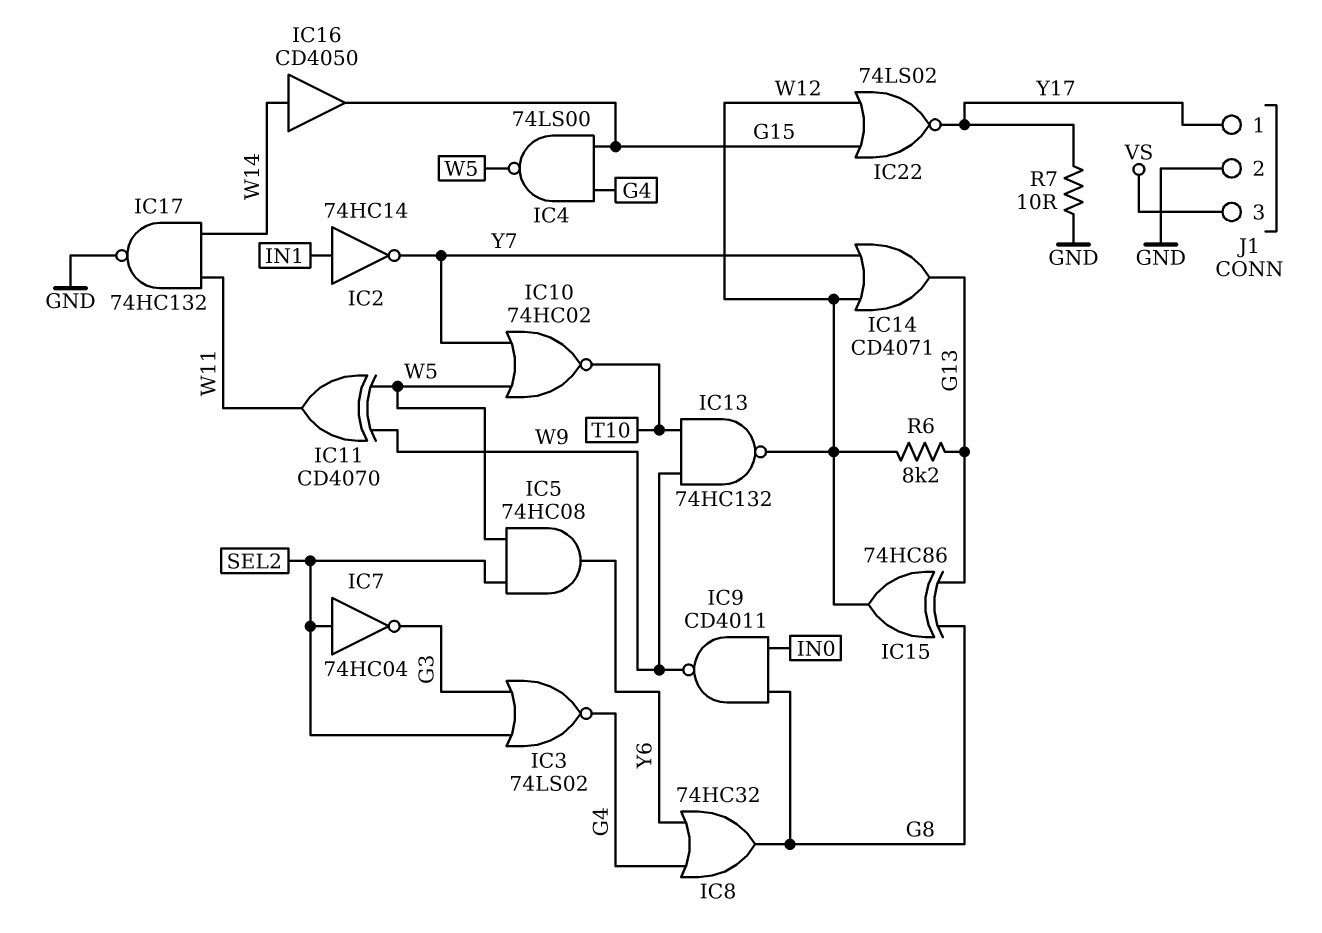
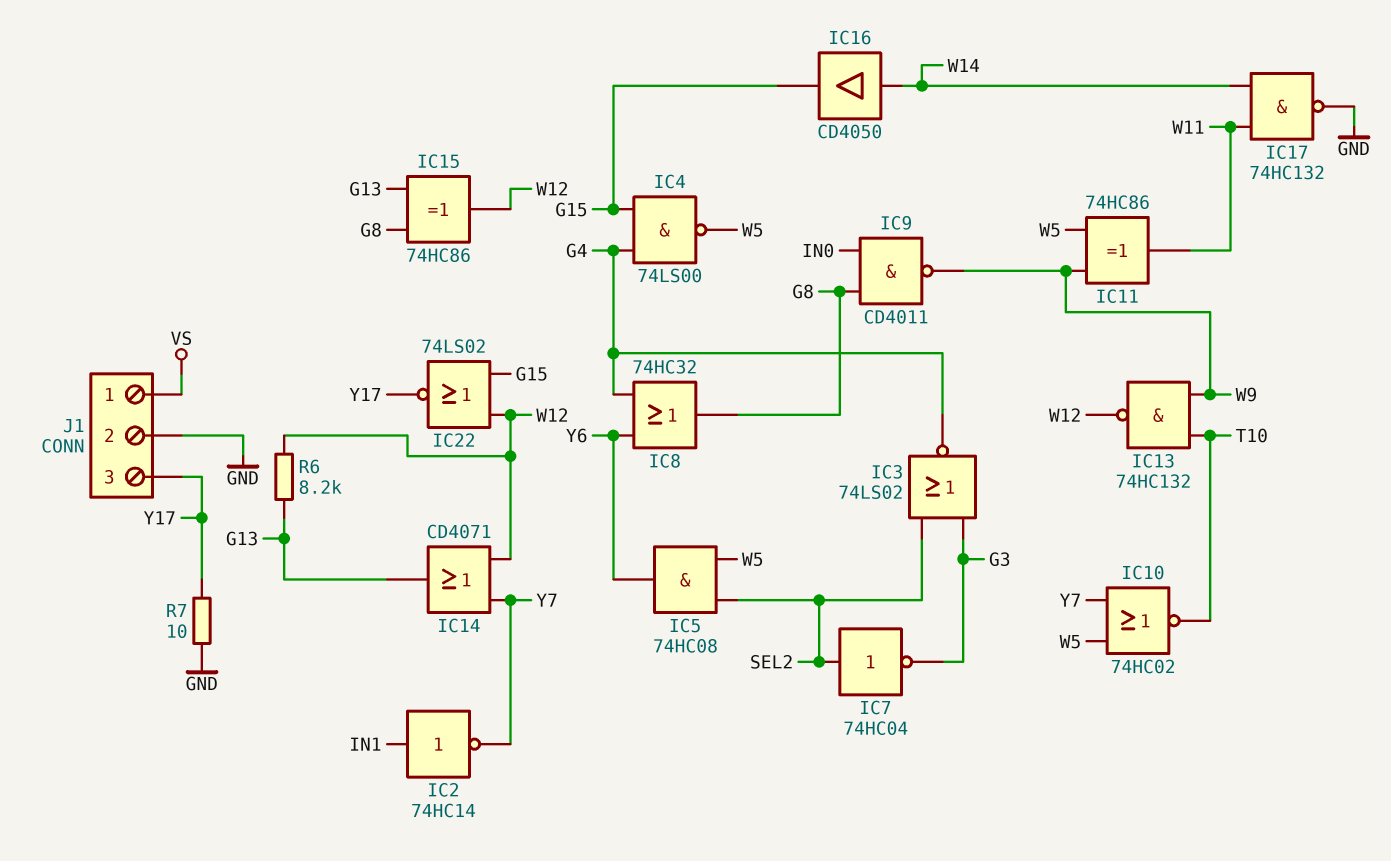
IC11: XOR CD4070 (in W5, in W9, out W11) -> XOR 74HC86 (in W5, in W9, out W11)
J1 pin 1: Y17 -> VS
J1 pin 3: VS -> Y17

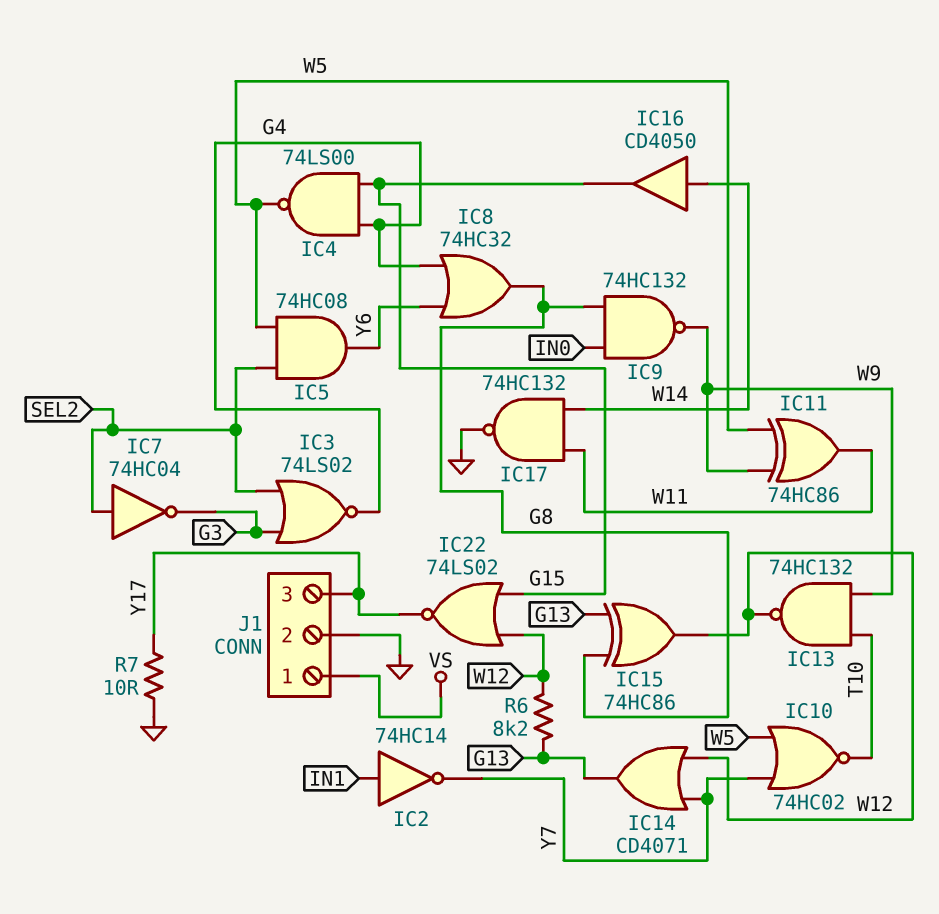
IC9: NAND CD4011 (in G8, in IN0, out W9) -> NAND 74HC132 (in G8, in IN0, out W9)

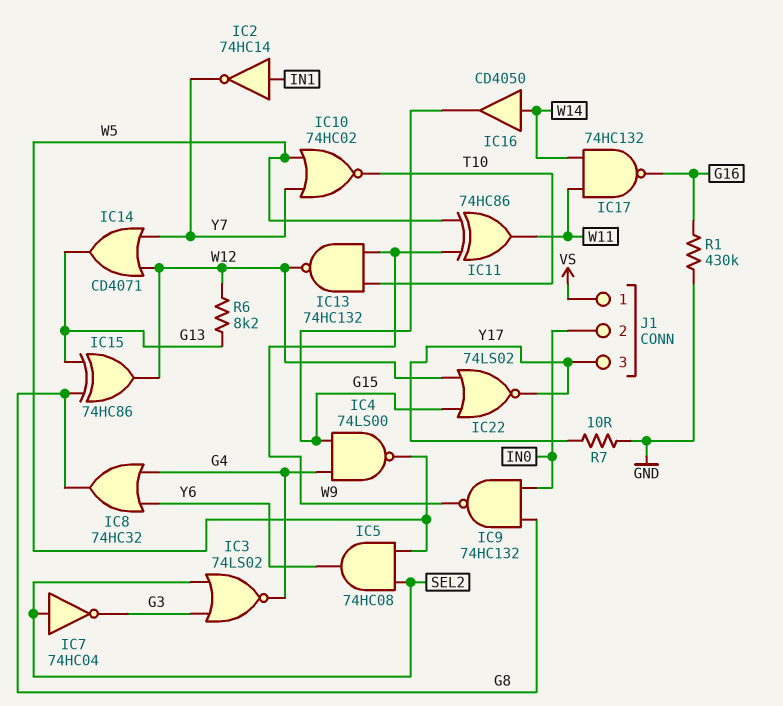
IC17: NAND 74HC132 (in W11, in W14, out GND) -> NAND 74HC132 (in W11, in W14, out G16)
J1 pin 2: GND -> IN0
R1: none -> 430k (G16, GND)

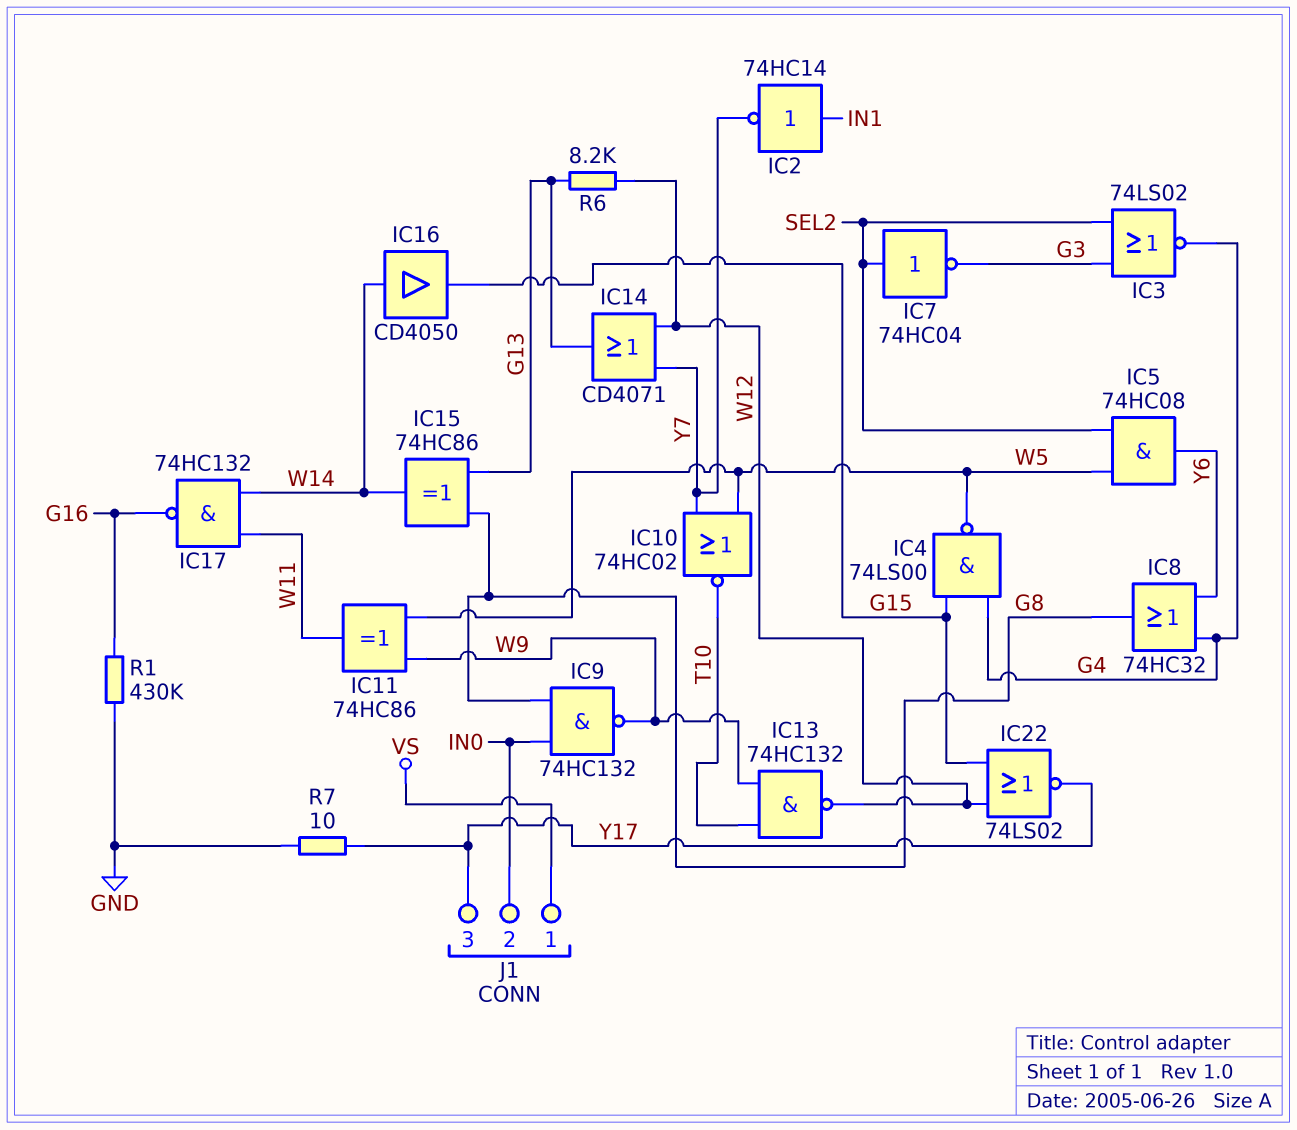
IC15: XOR 74HC86 (in G8, in G13, out W12) -> XOR 74HC86 (in G8, in G13, out W14)

